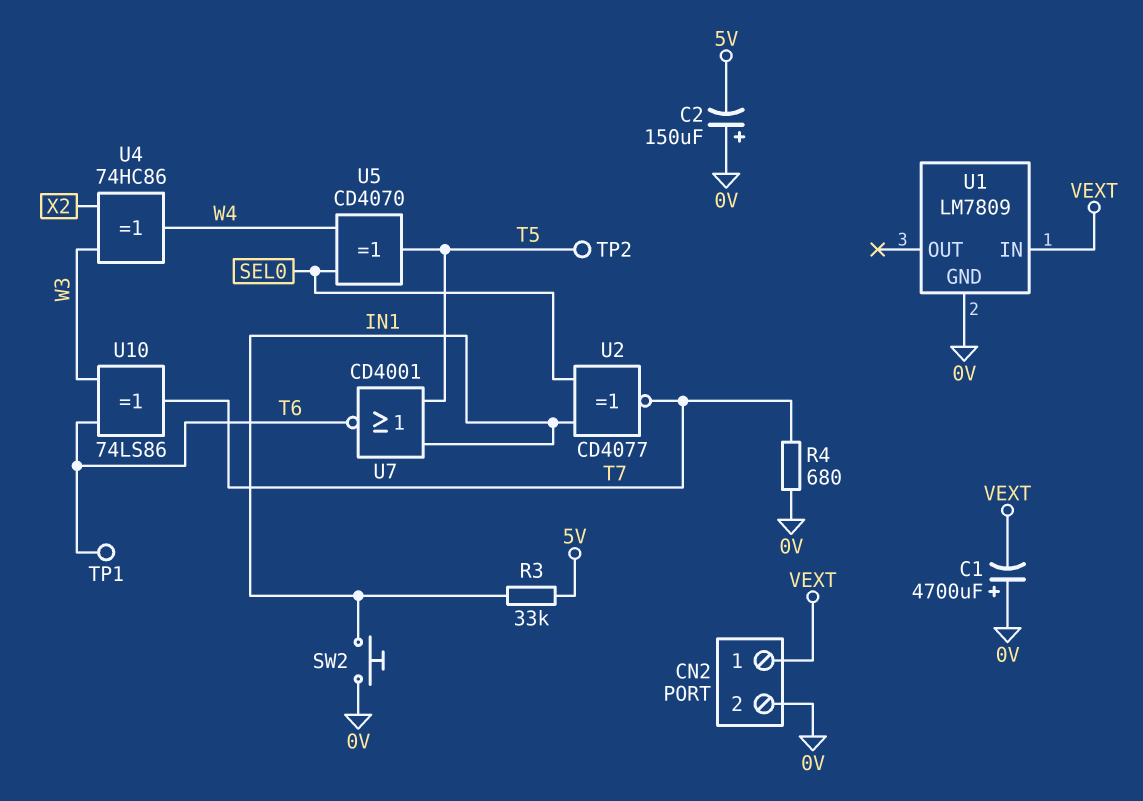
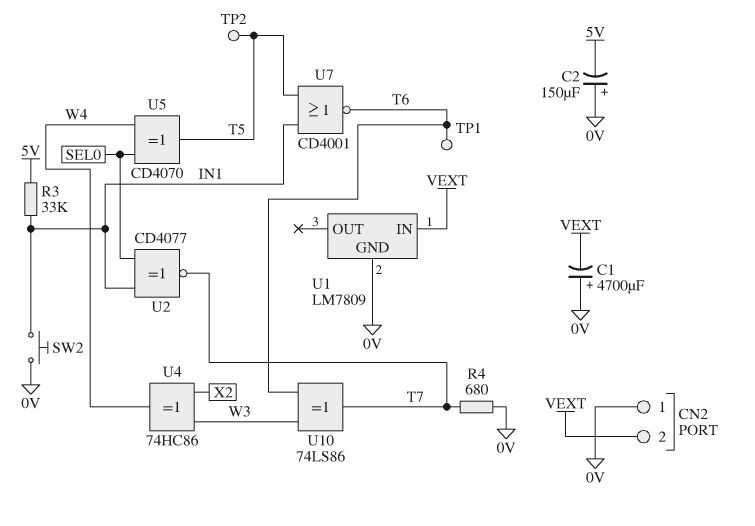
CN2 pin 1: VEXT -> 0V
CN2 pin 2: 0V -> VEXT

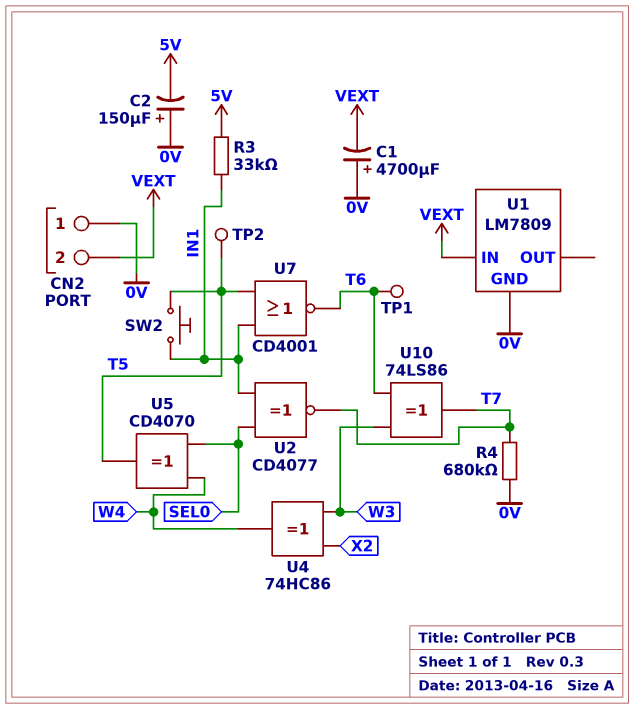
R4: 680 (0V, T7) -> 680k (0V, T7)
SW2: button (0V, IN1) -> button (IN1, T5)

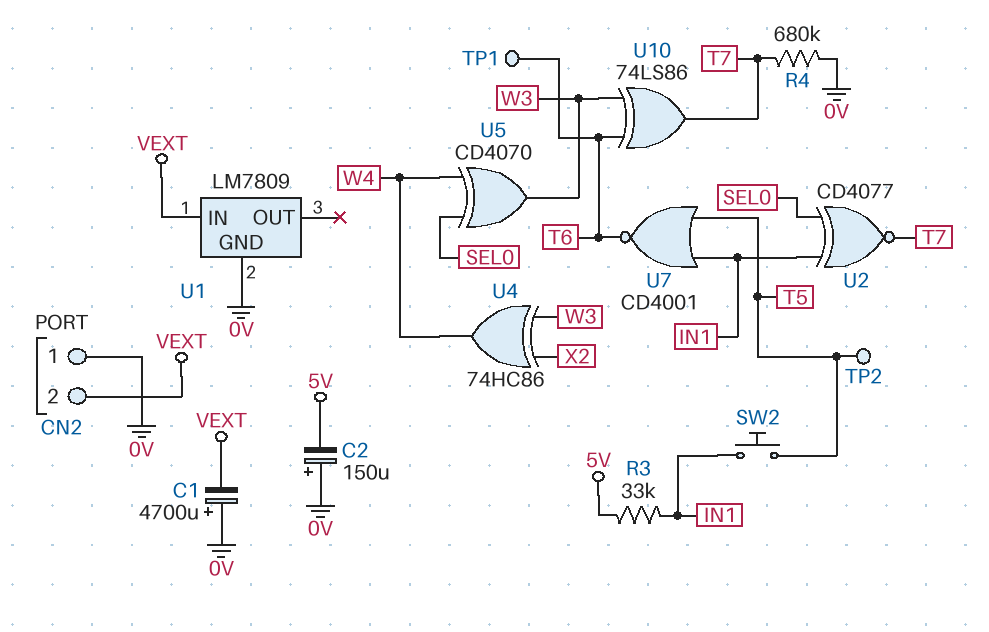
U5: XOR CD4070 (in SEL0, in W4, out T5) -> XOR CD4070 (in SEL0, in W4, out W3)

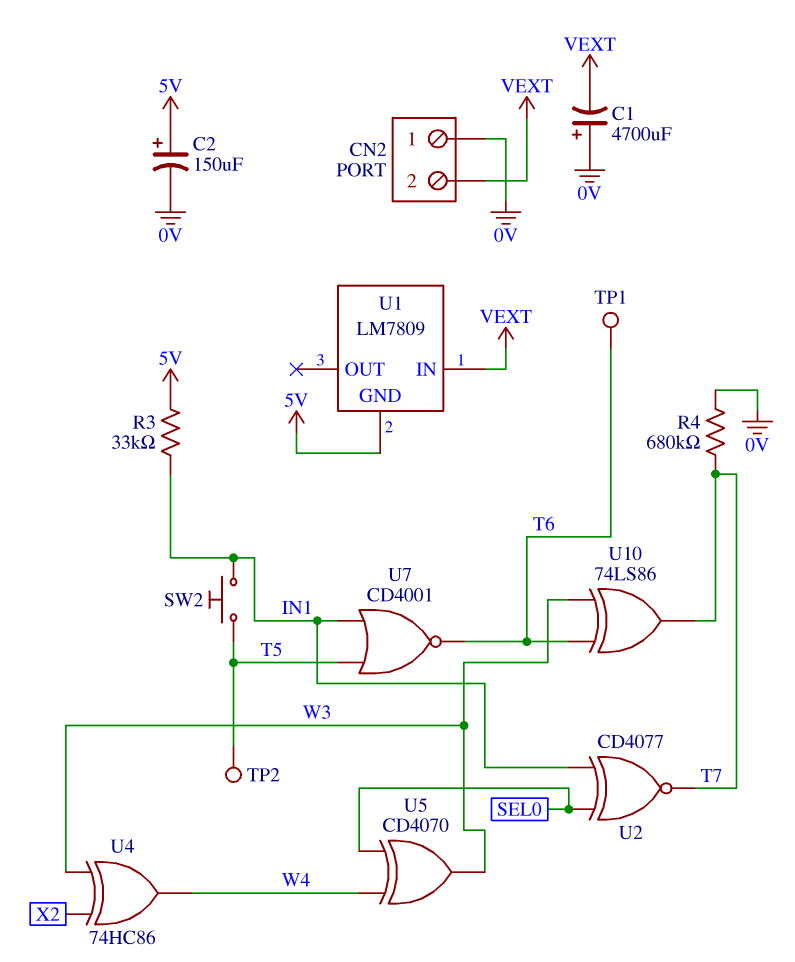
C2: 150uF (plus 0V, minus 5V) -> 150uF (plus 5V, minus 0V)
U1 pin GND: 0V -> 5V

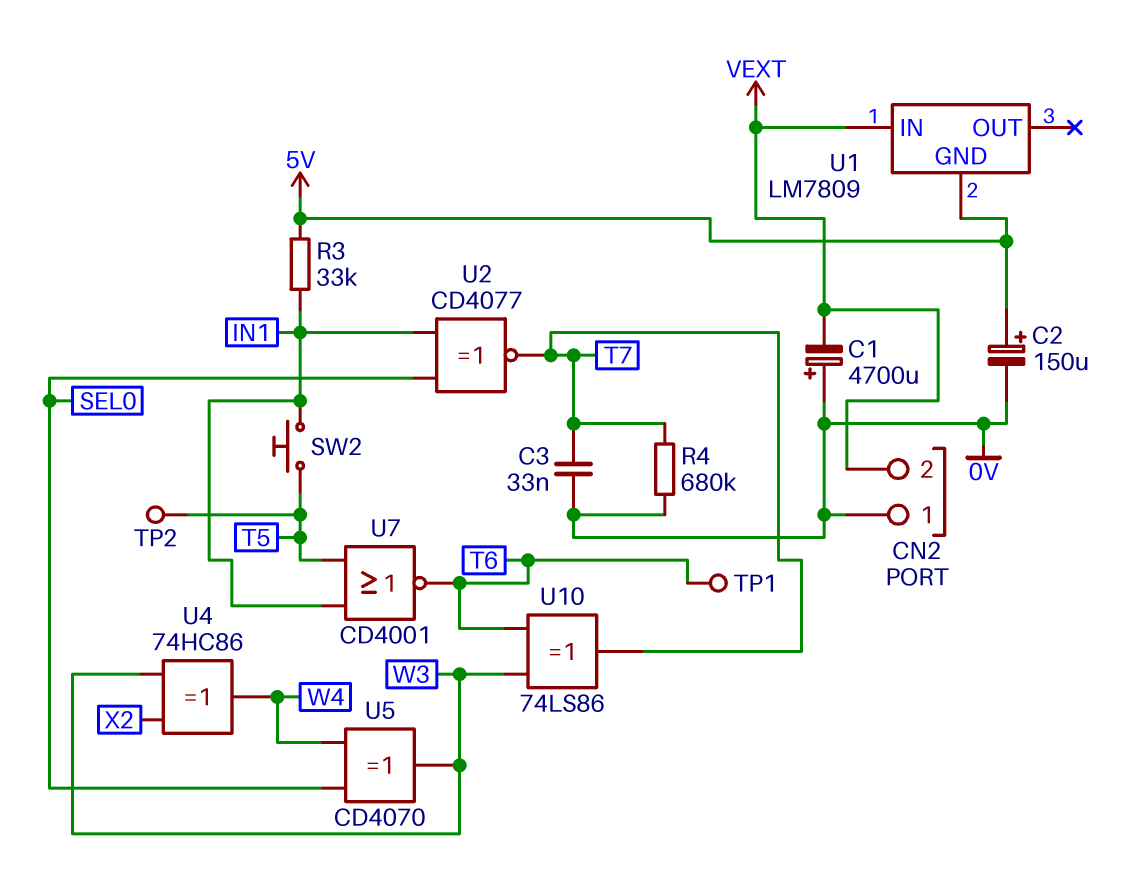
C3: none -> 33nF (0V, T7)

